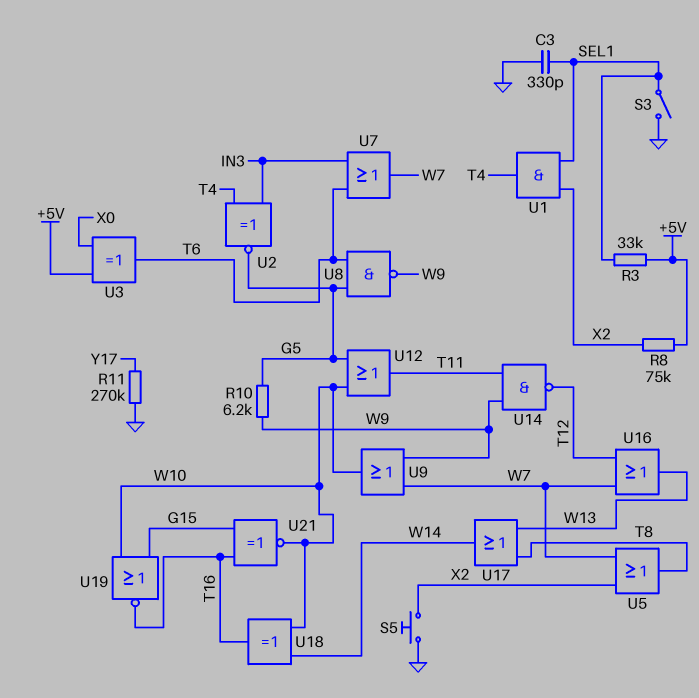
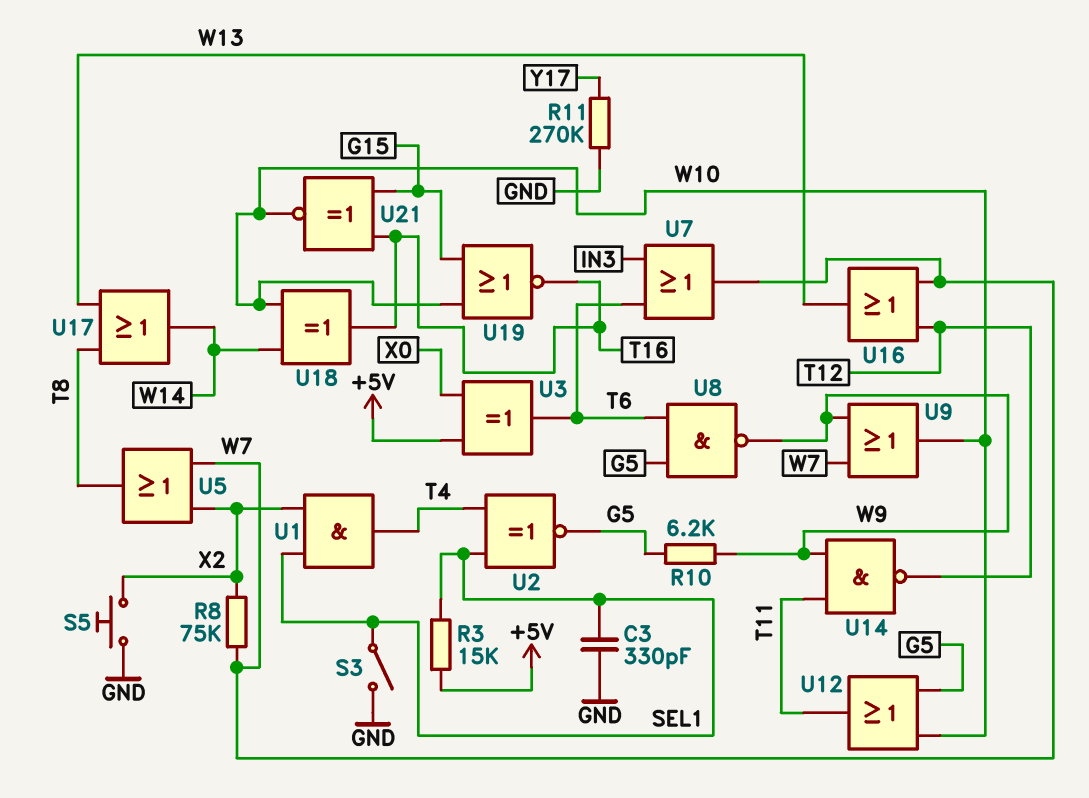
R3: 33k (+5V, SEL1) -> 15k (+5V, SEL1)
R8: 75k (+5V, X2) -> 75k (W7, X2)
U2: XNOR (in IN3, in T4, out G5) -> XNOR (in SEL1, in T4, out G5)

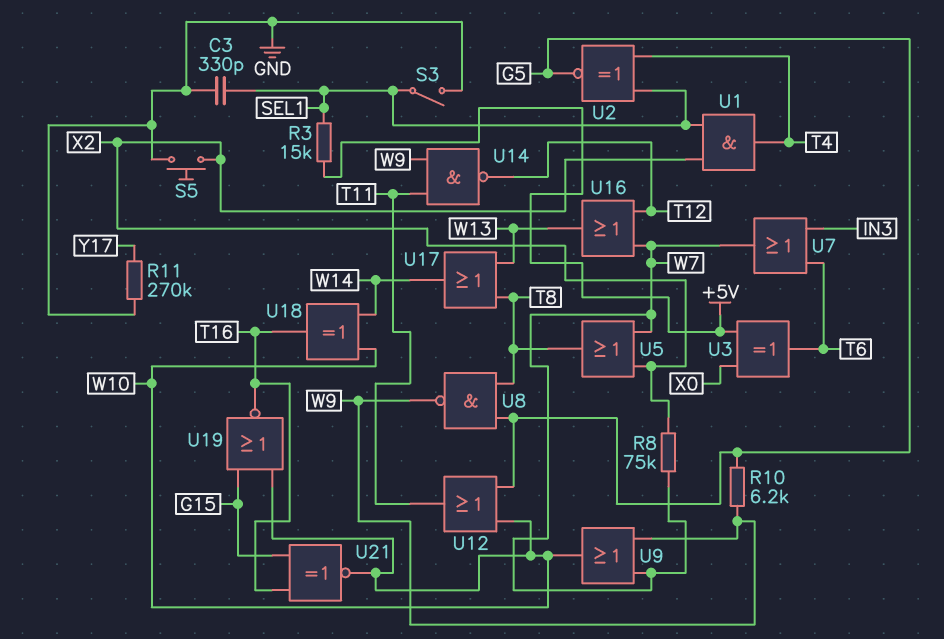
U8: NAND (in G5, in T6, out W9) -> NAND (in G5, in T8, out W9)

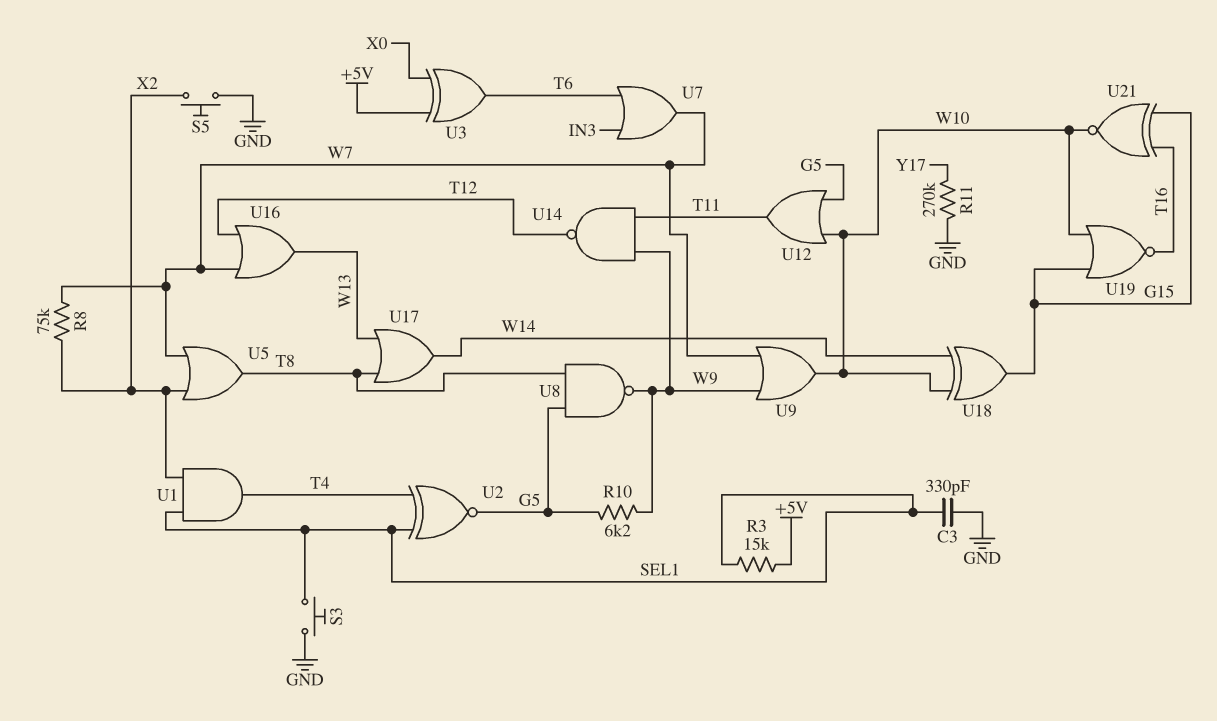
S3: switch (GND, SEL1) -> button (GND, SEL1)
U18: XOR (in W10, in W14, out T16) -> XOR (in W10, in W14, out G15)

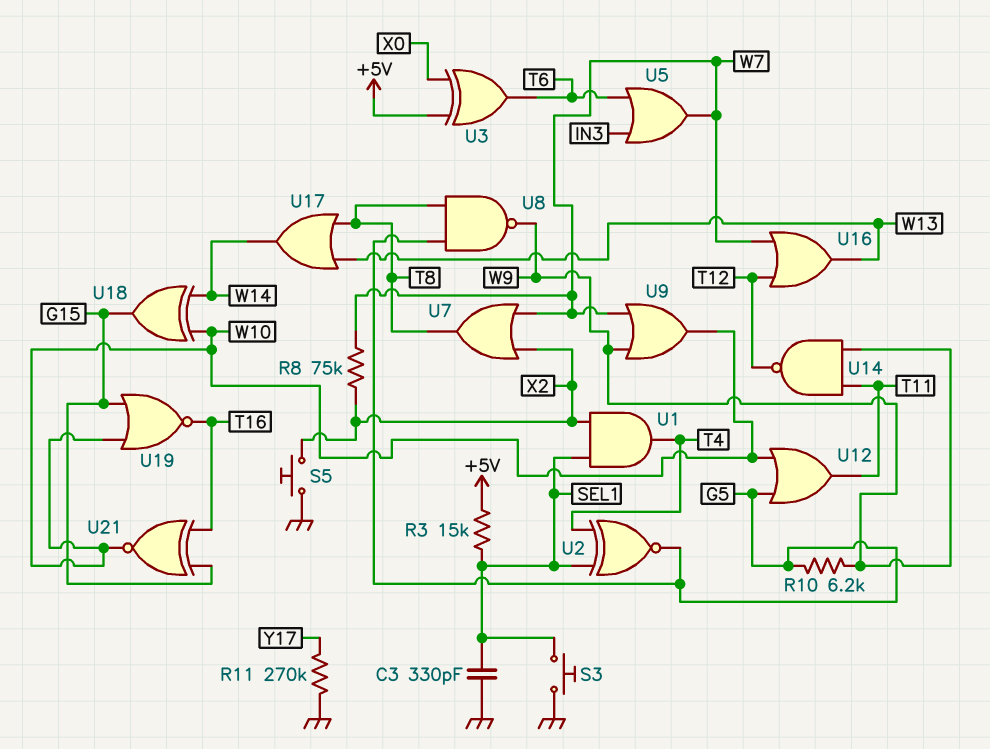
U5: OR (in W7, in X2, out T8) -> OR (in IN3, in T6, out W7)
U7: OR (in IN3, in T6, out W7) -> OR (in W7, in X2, out T8)

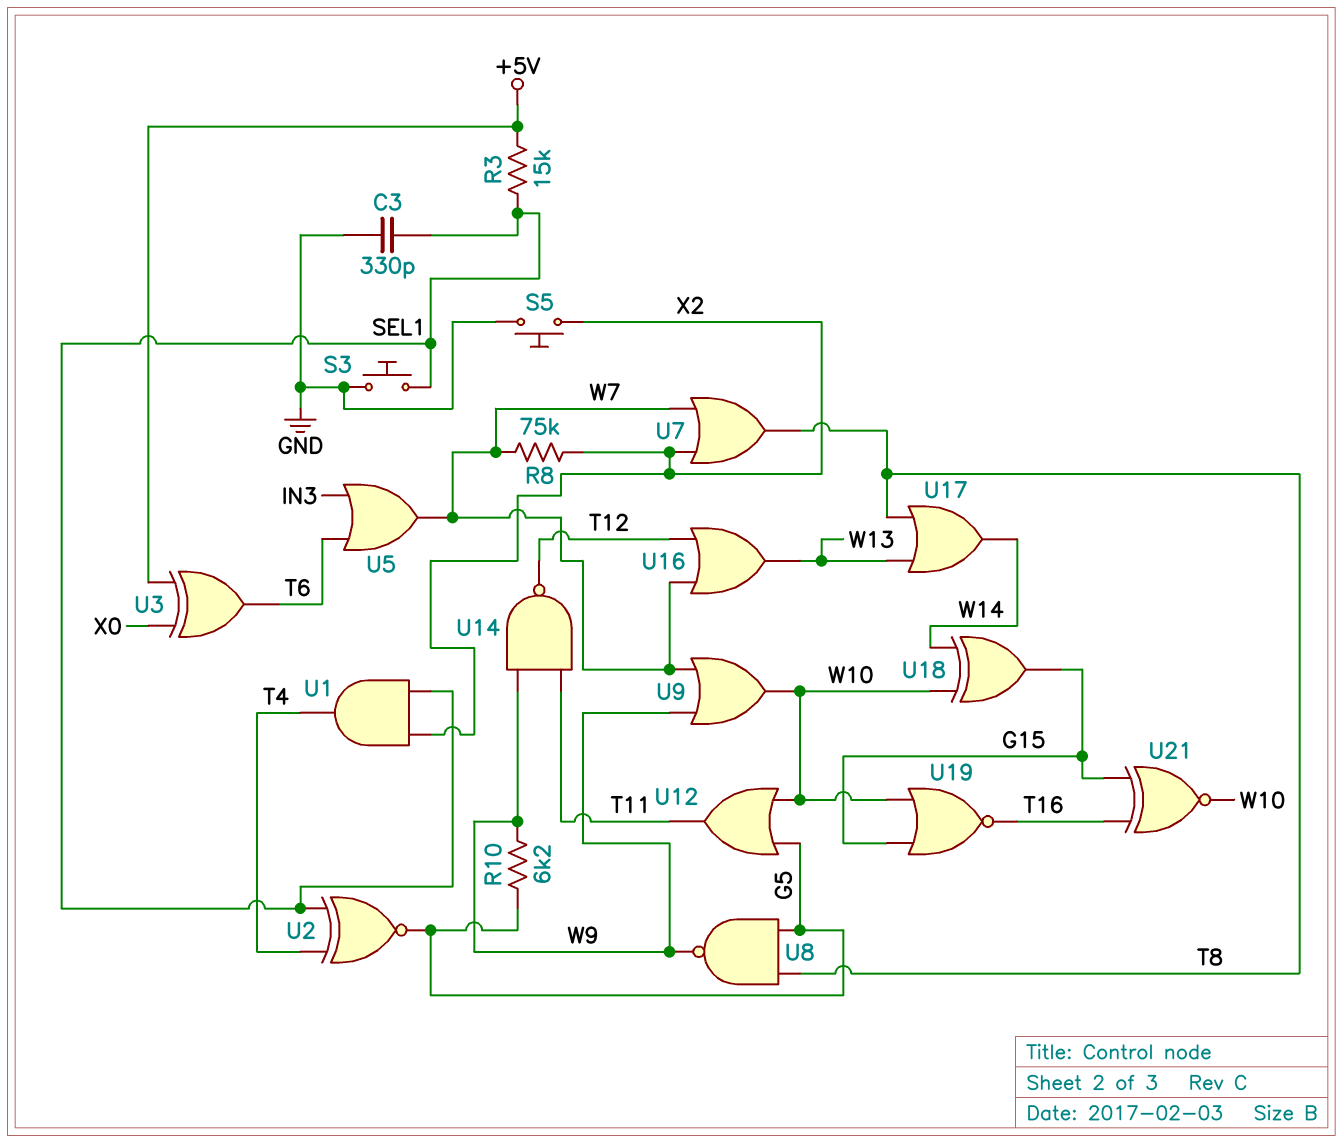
R11: 270k (GND, Y17) -> none

